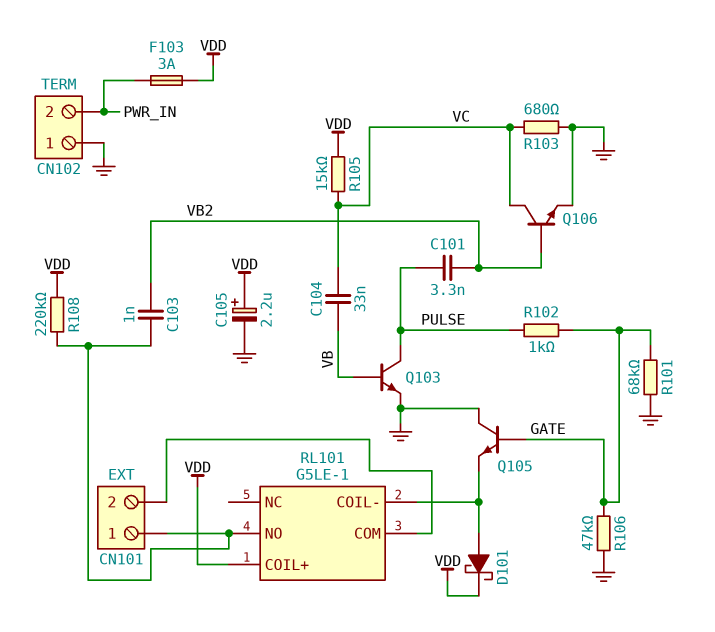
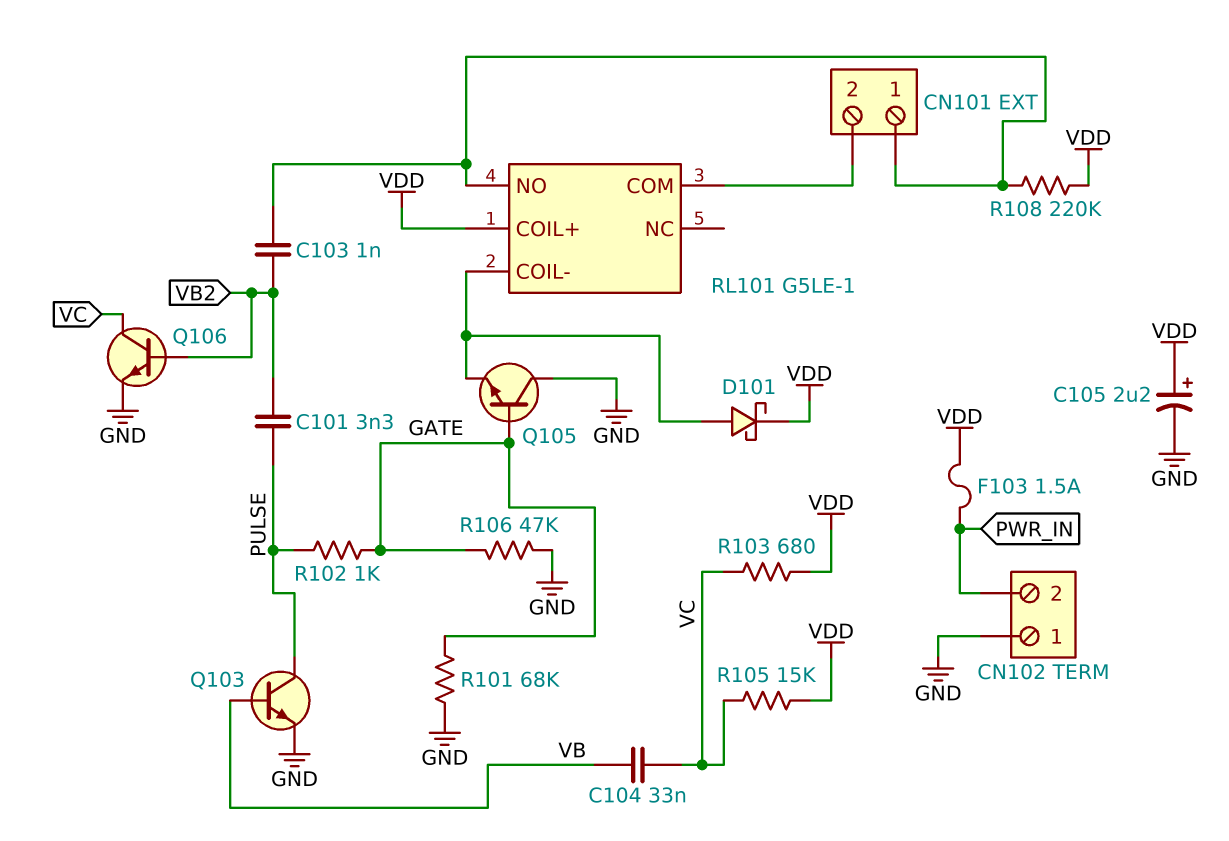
F103: 3A (PWR_IN, VDD) -> 1.5A (PWR_IN, VDD)
R103: 680 (GND, VC) -> 680 (VC, VDD)

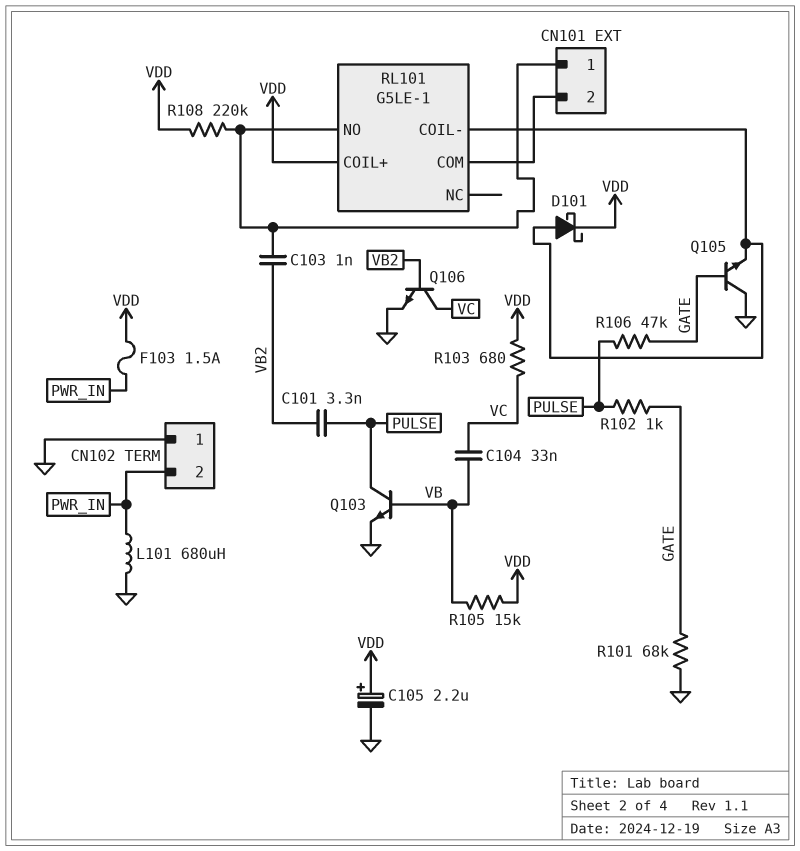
L101: none -> 680uH (GND, PWR_IN)
R105: 15k (VC, VDD) -> 15k (VB, VDD)
R106: 47k (GATE, GND) -> 47k (GATE, PULSE)

